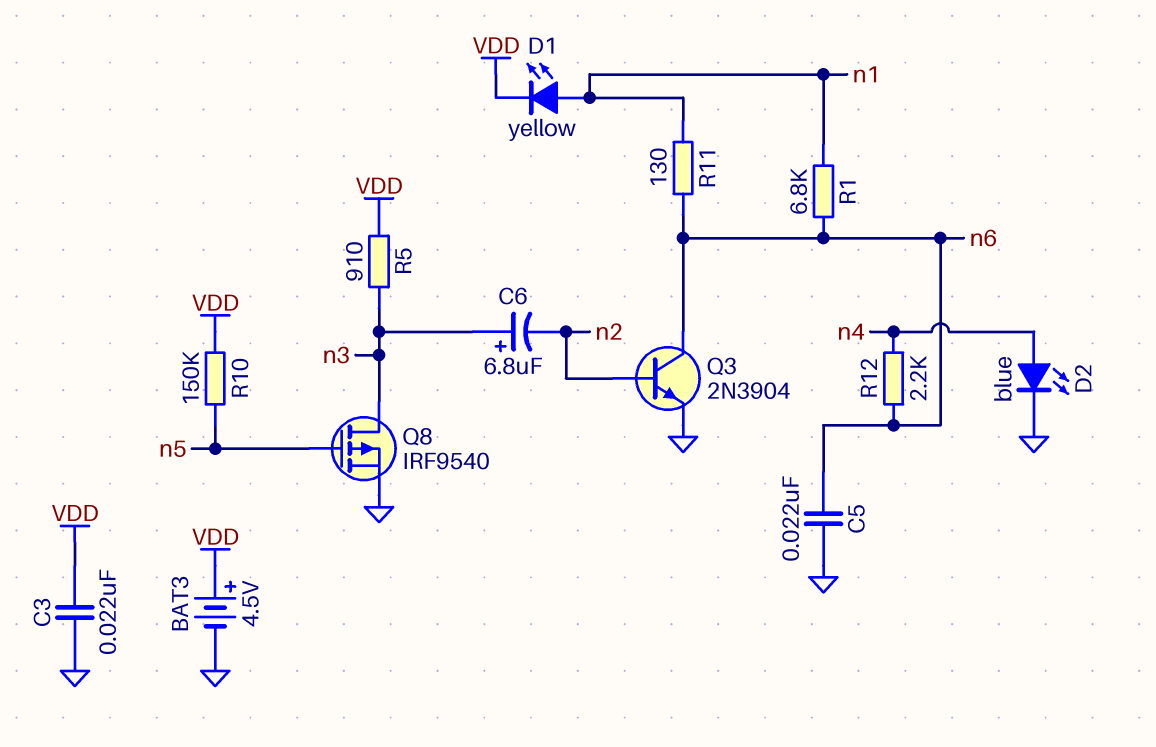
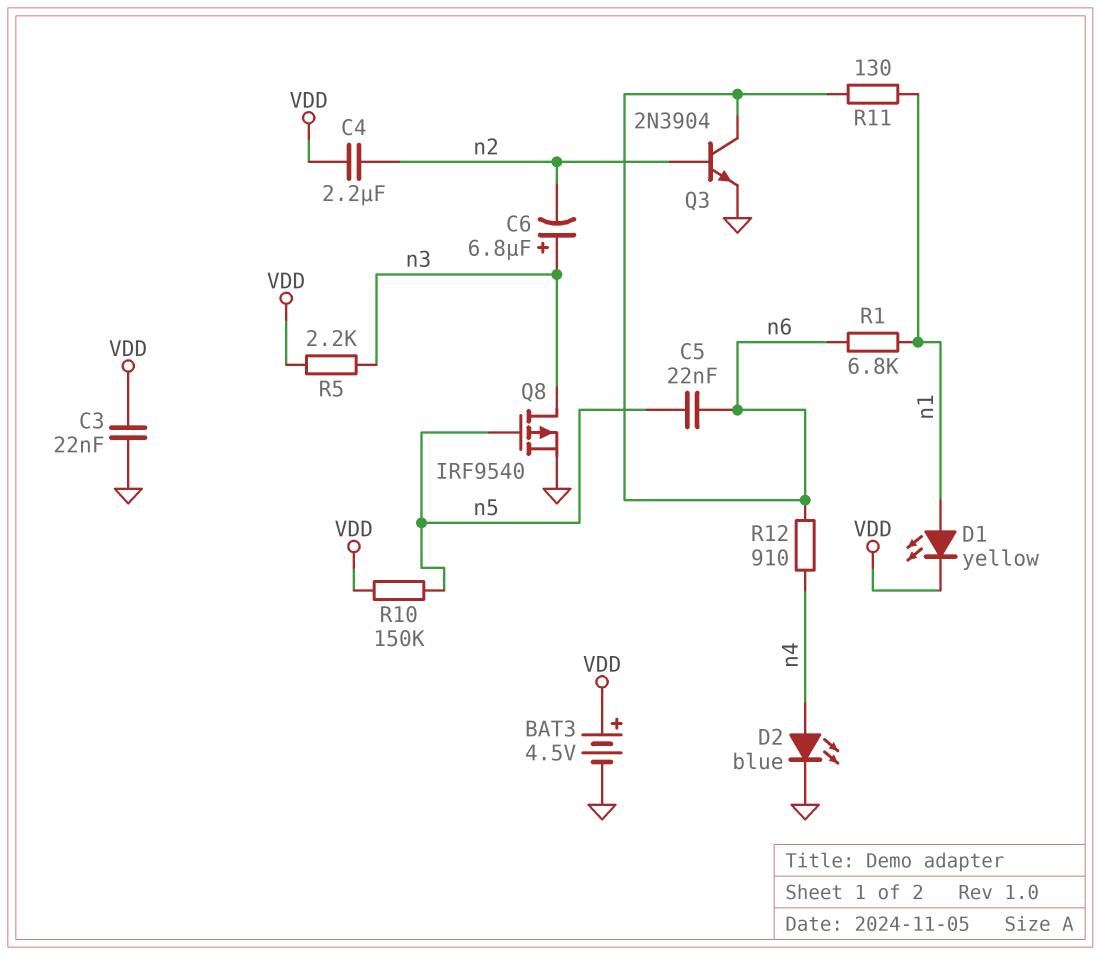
C4: none -> 2.2uF (VDD, n2)
C5: 22nF (GND, n6) -> 22nF (n5, n6)
R5: 910 (VDD, n3) -> 2.2k (VDD, n3)
R12: 2.2k (n4, n6) -> 910 (n4, n6)

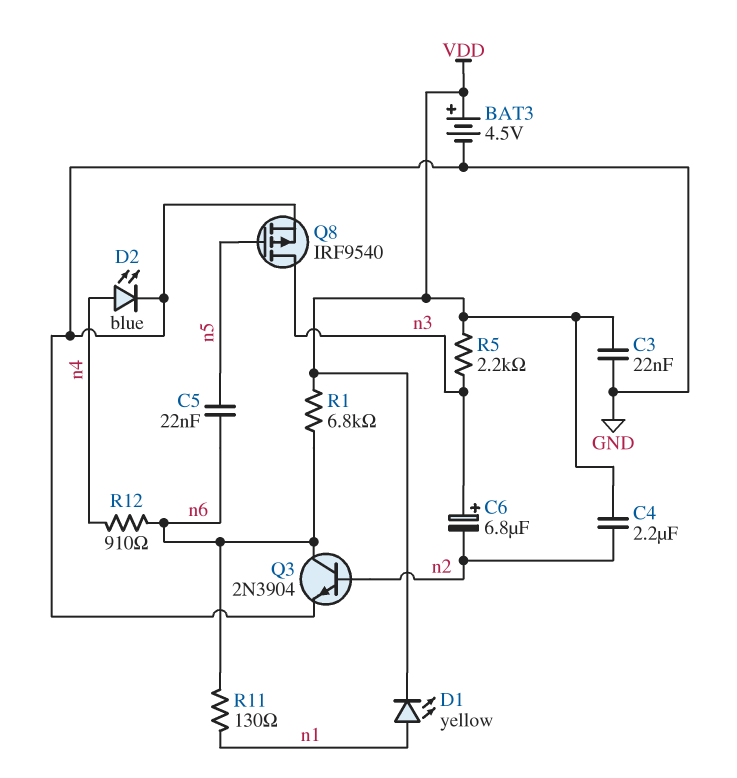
R1: 6.8k (n1, n6) -> 6.8k (VDD, n6)
R10: 150k (VDD, n5) -> none

